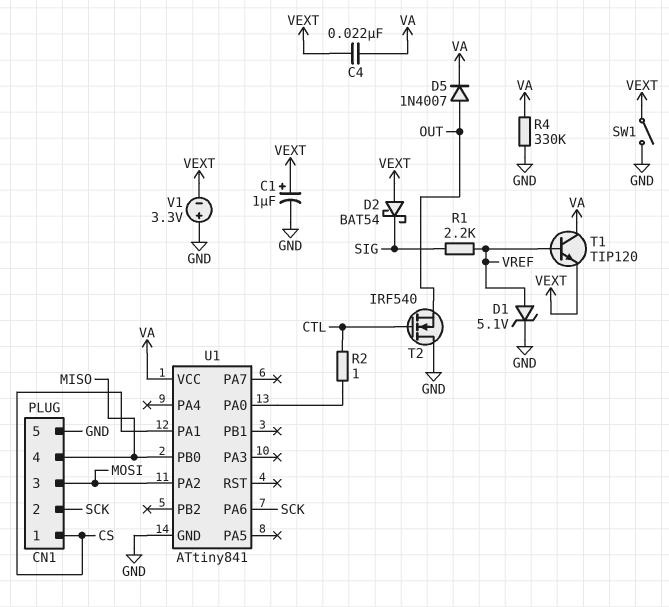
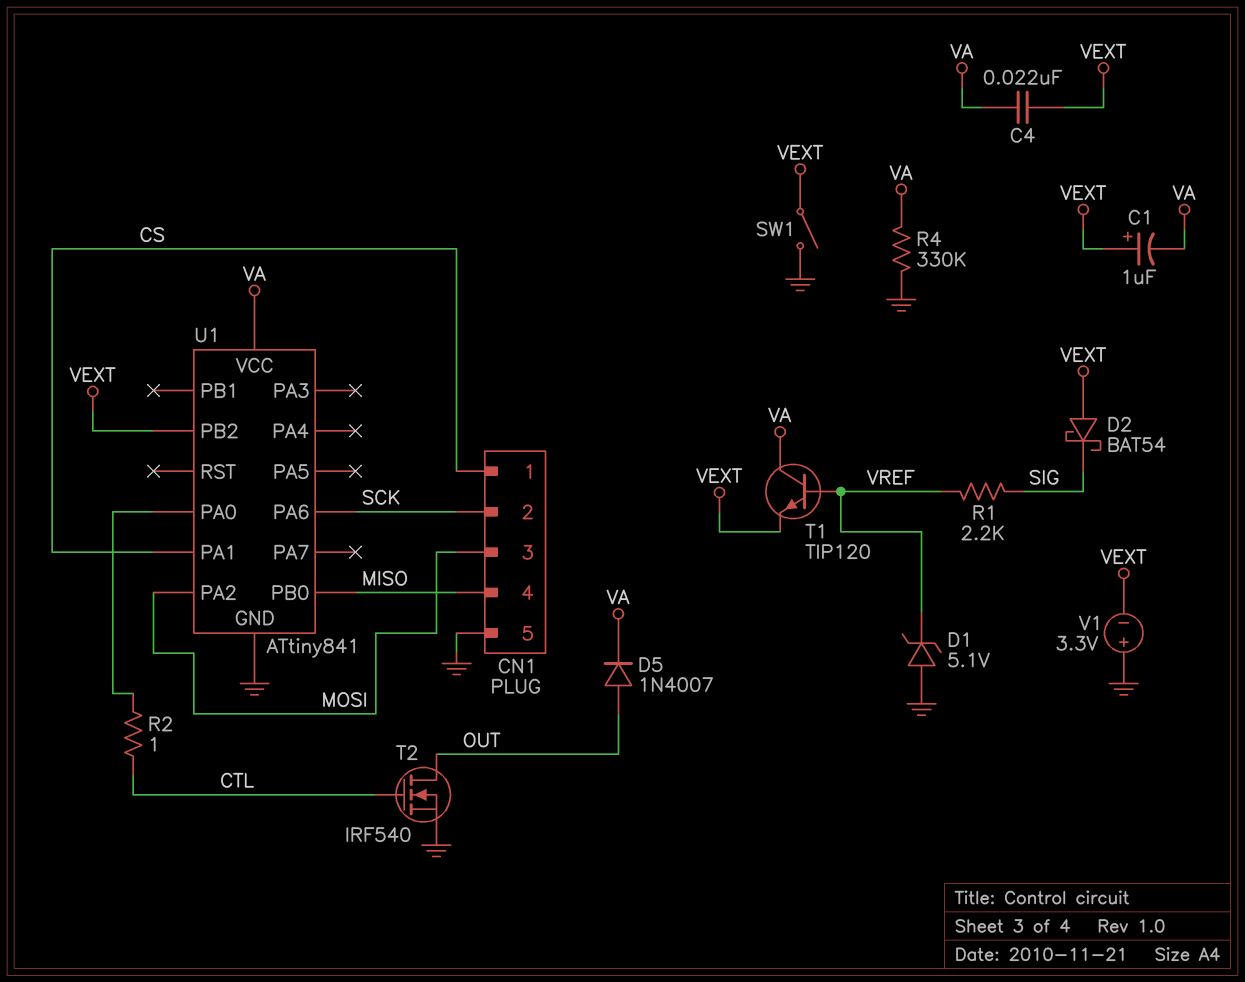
C1: 1uF (plus VEXT, minus GND) -> 1uF (plus VEXT, minus VA)
D1: zener 5.1V (A VREF, K GND) -> zener 5.1V (A GND, K VREF)
T2: NMOS IRF540 (G CTL, D GND, S OUT) -> NMOS IRF540 (G CTL, D OUT, S GND)
U1 pin PB2: none -> VEXT

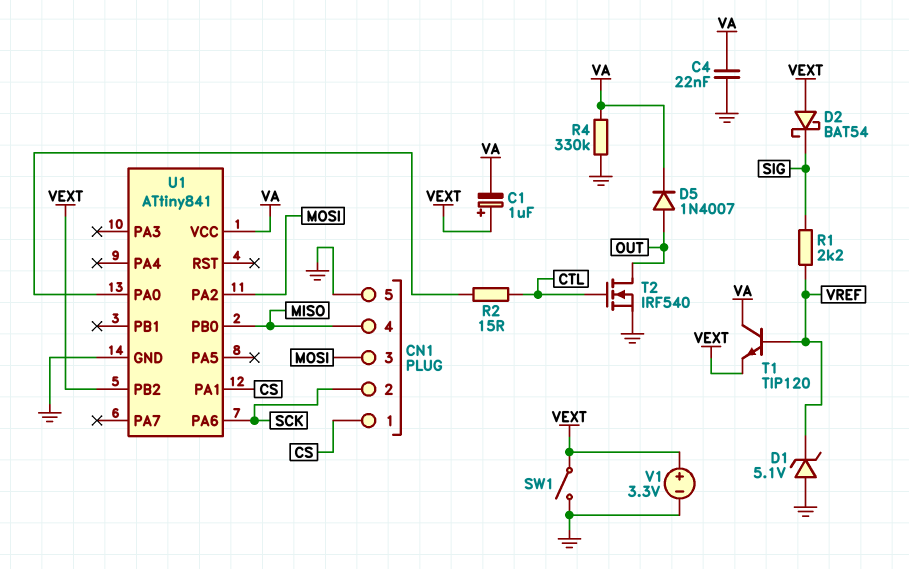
C4: 22nF (VA, VEXT) -> 22nF (GND, VA)
R2: 1 (CTL, U1/PA0) -> 15 (CTL, U1/PA0)
V1: 3.3V (plus GND, minus VEXT) -> 3.3V (plus VEXT, minus GND)

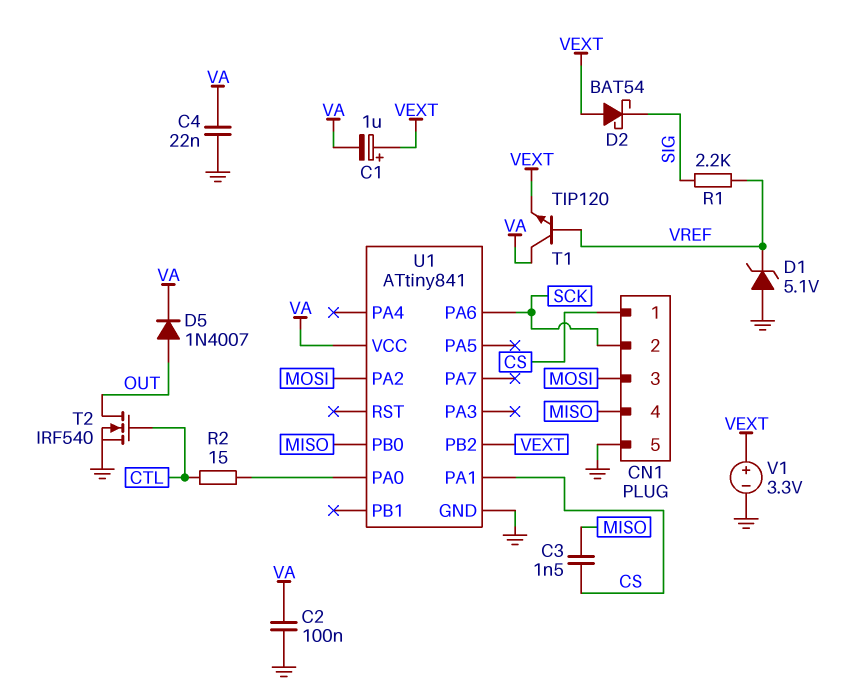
C2: none -> 100nF (GND, VA)
C3: none -> 1.5nF (CS, MISO)
R4: 330k (GND, VA) -> none
SW1: switch (GND, VEXT) -> none

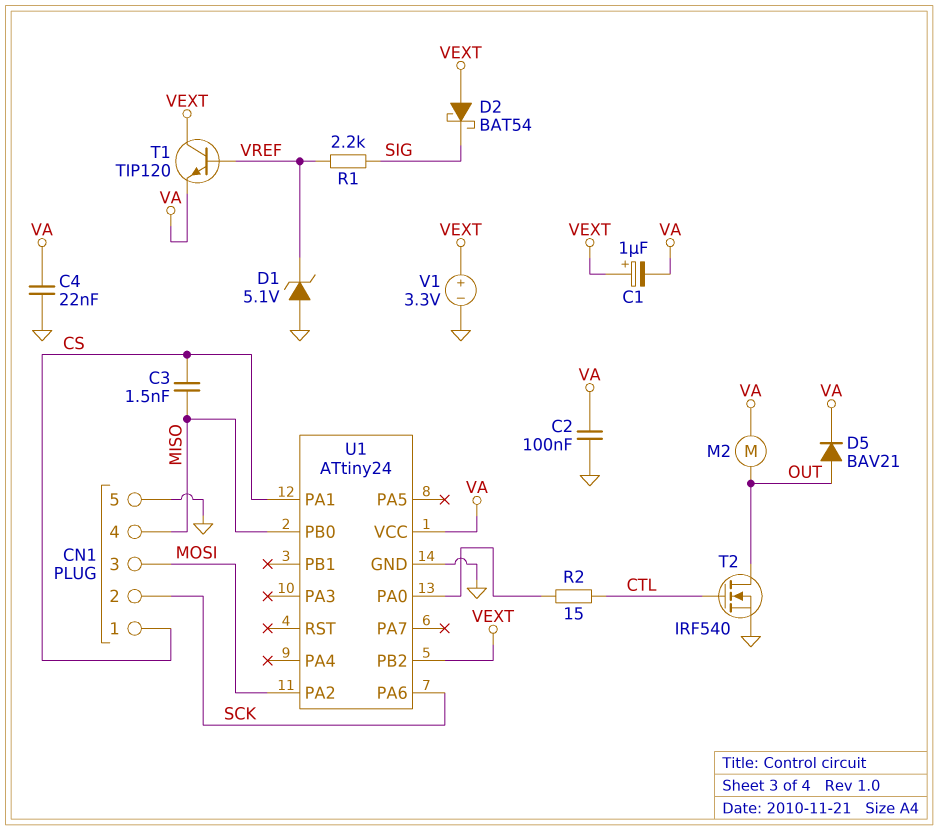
D5: diode 1N4007 (A OUT, K VA) -> diode BAV21 (A OUT, K VA)
M2: none -> motor (OUT, VA)
T1: NPN TIP120 (B VREF, C VA, E VEXT) -> NPN TIP120 (B VREF, C VEXT, E VA)
U1: ATtiny841 -> ATtiny24

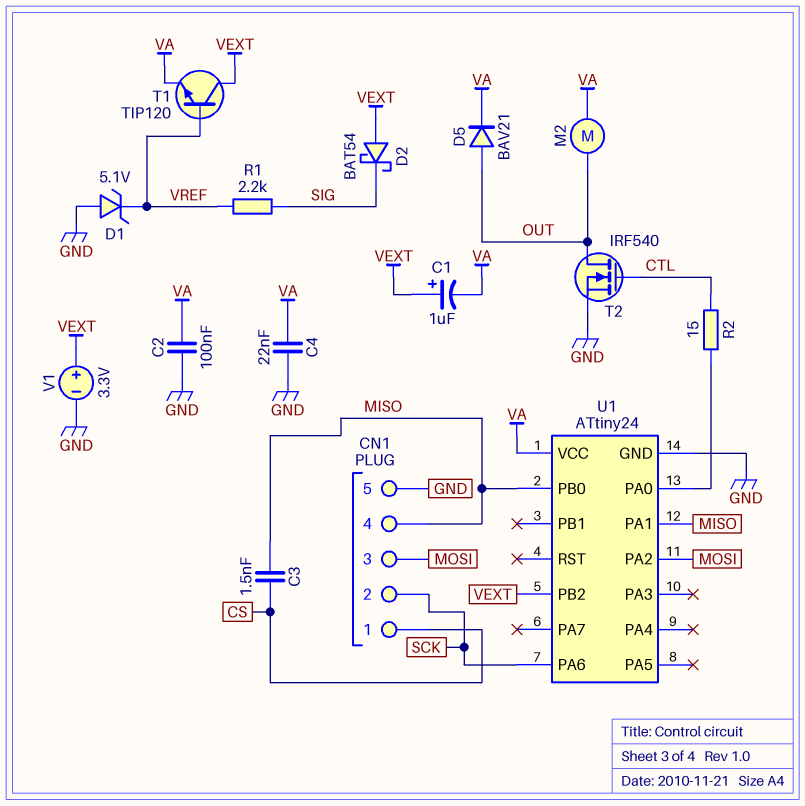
U1 pin PA1: CS -> MISO

